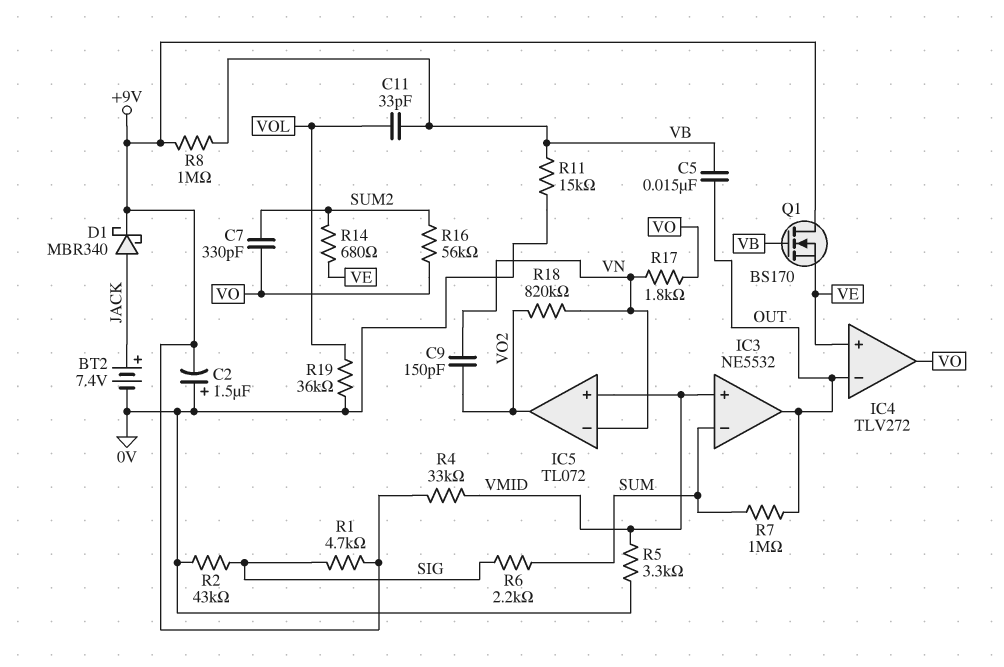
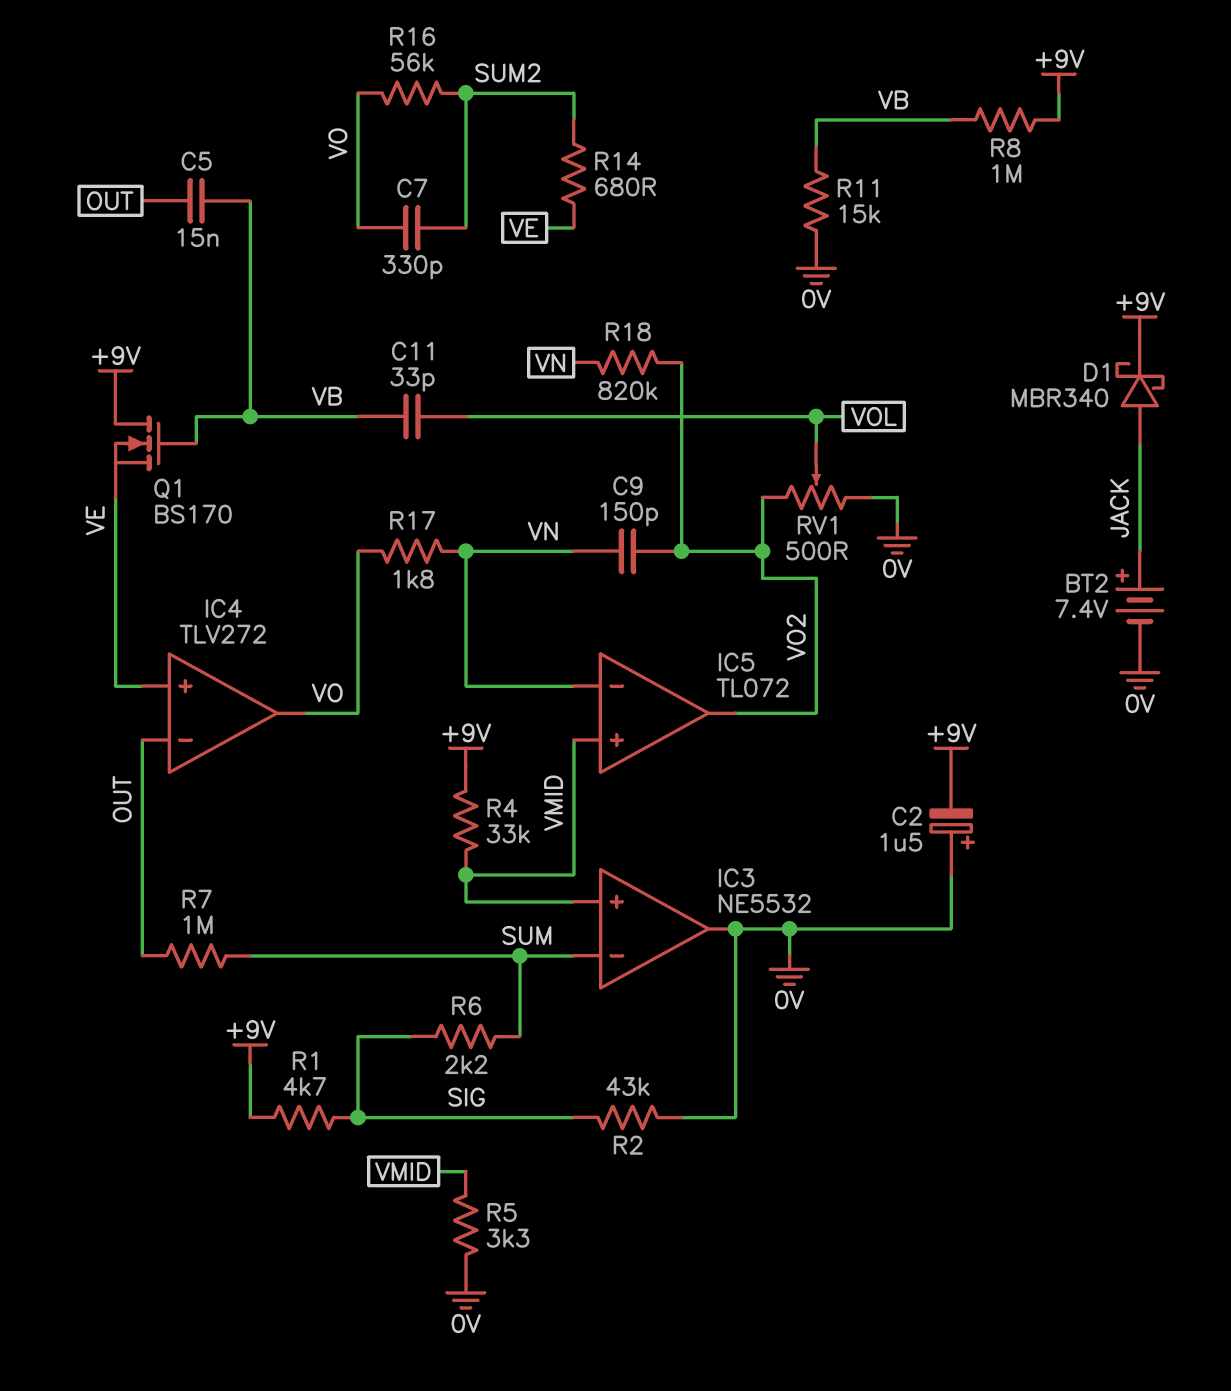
IC3 pin out: OUT -> 0V
R19: 36k (0V, VOL) -> none
RV1: none -> 500 (0V, VO2, wiper VOL)

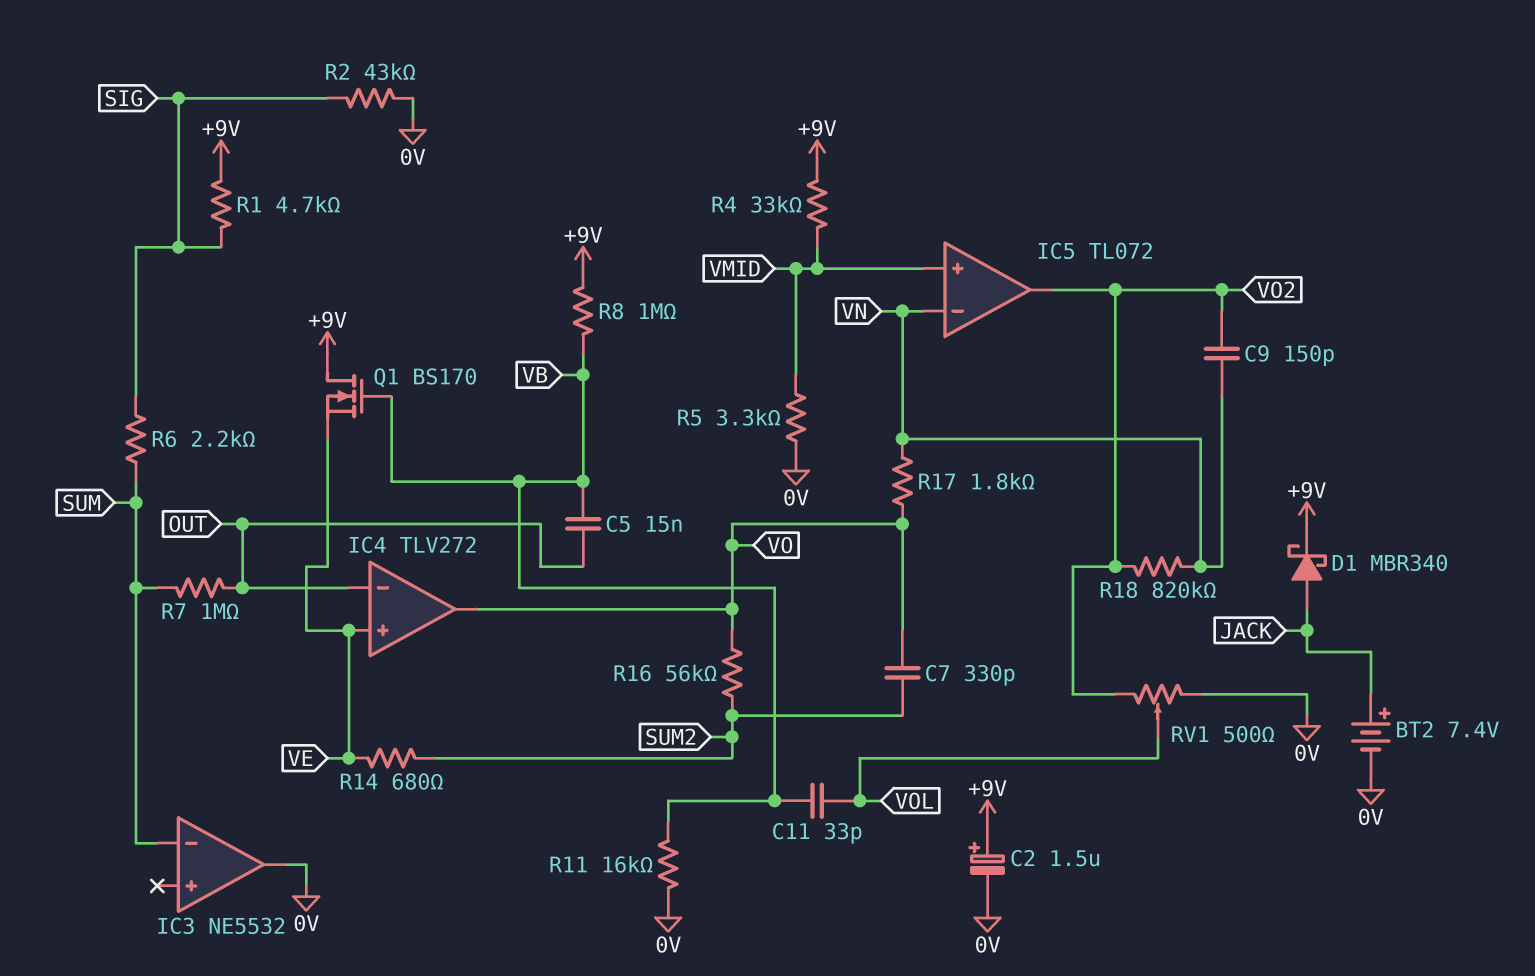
C2: 1.5uF (plus 0V, minus +9V) -> 1.5uF (plus +9V, minus 0V)
IC3 pin in+: VMID -> none
R11: 15k (0V, VB) -> 16k (0V, VB)

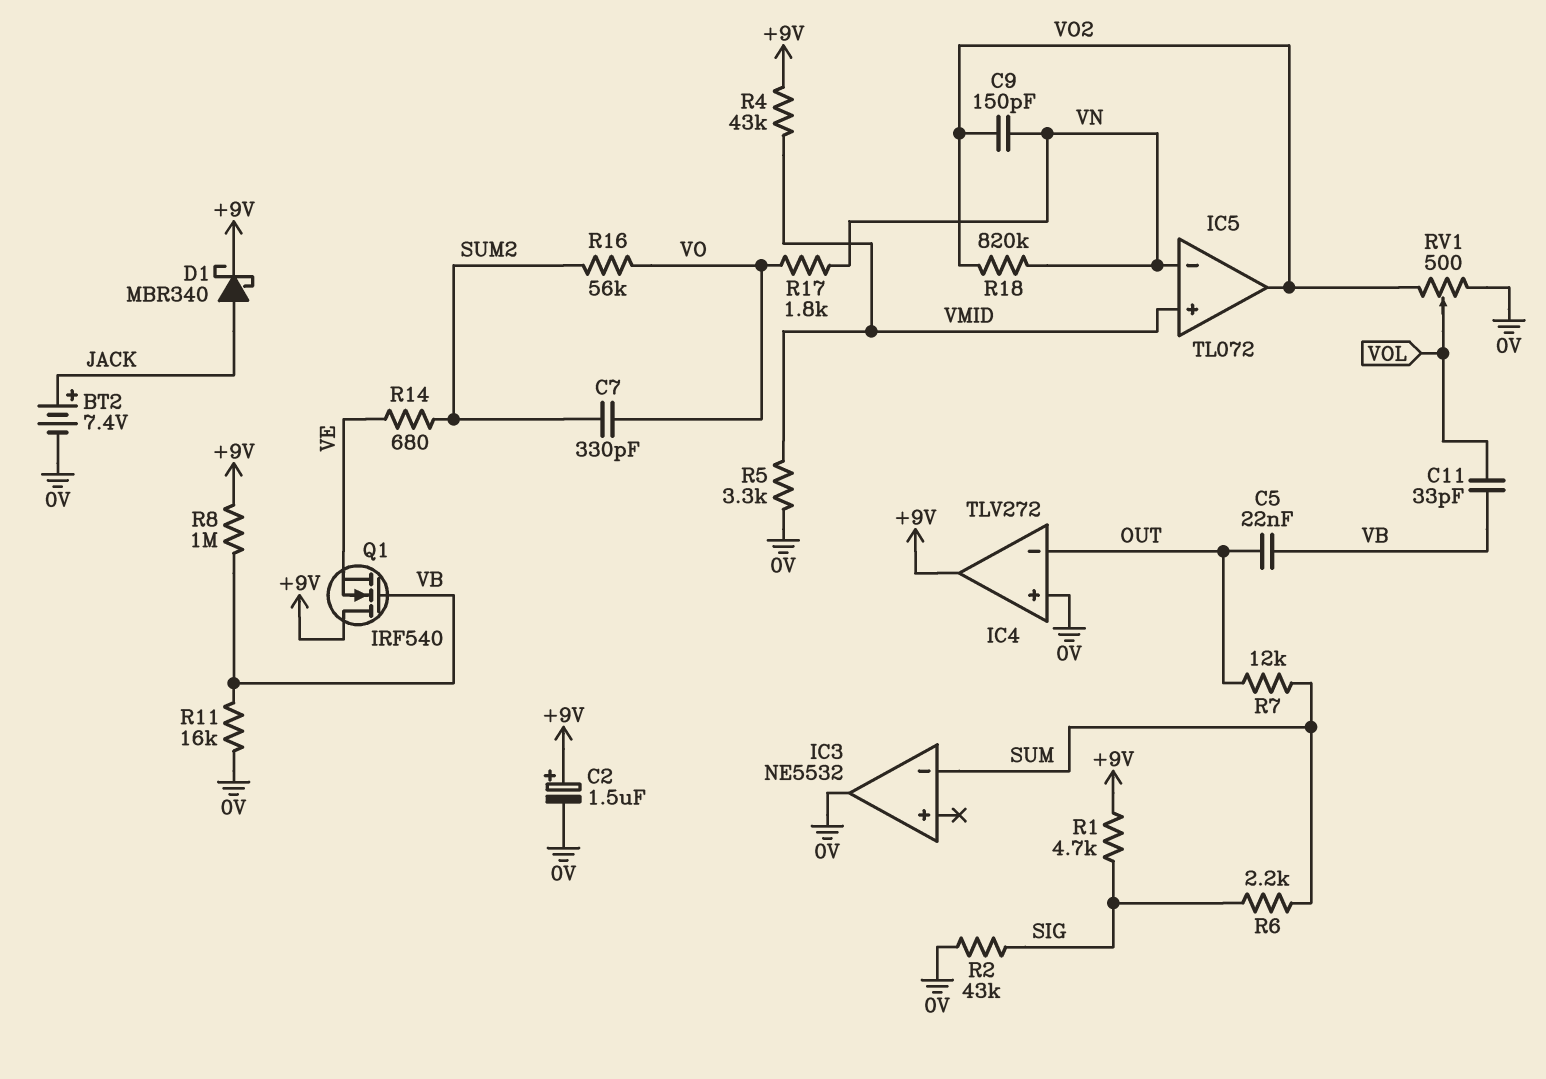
C5: 15nF (OUT, VB) -> 22nF (OUT, VB)
IC4 pin in+: VE -> 0V
IC4 pin out: VO -> +9V
Q1: NMOS BS170 (G VB, D +9V, S VE) -> NMOS IRF540 (G VB, D +9V, S VE)
R4: 33k (+9V, VMID) -> 43k (+9V, VMID)
R7: 1M (OUT, SUM) -> 12k (OUT, SUM)

